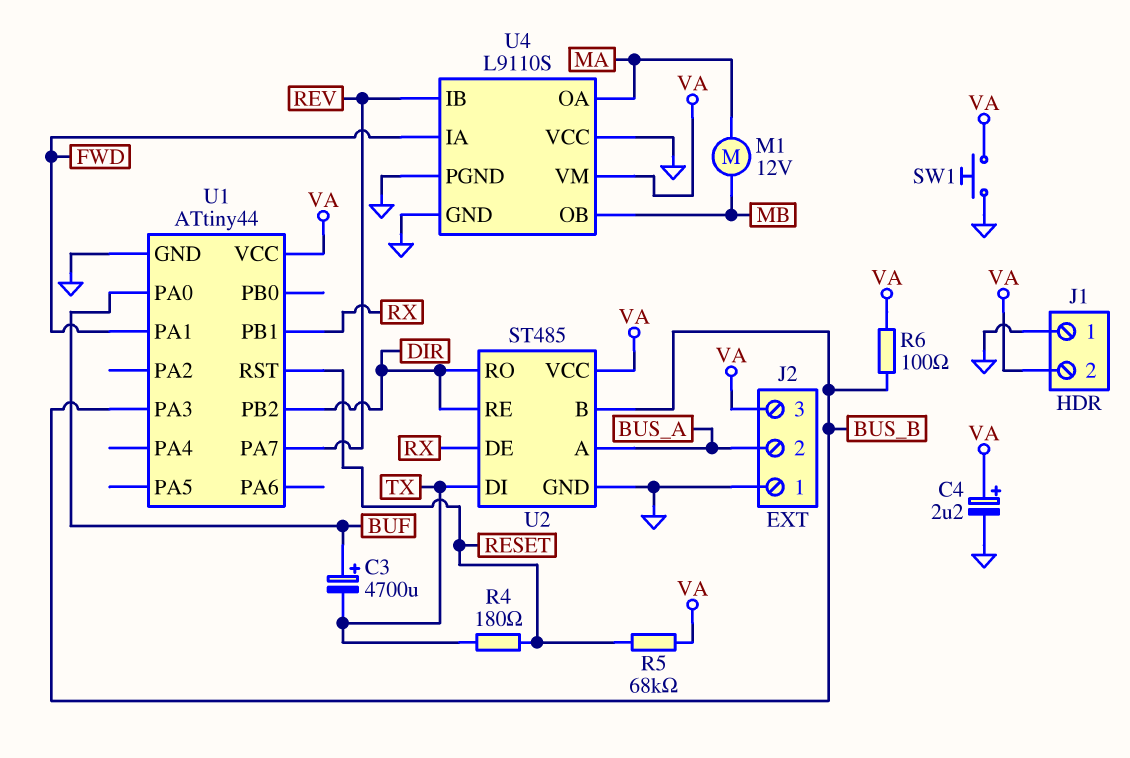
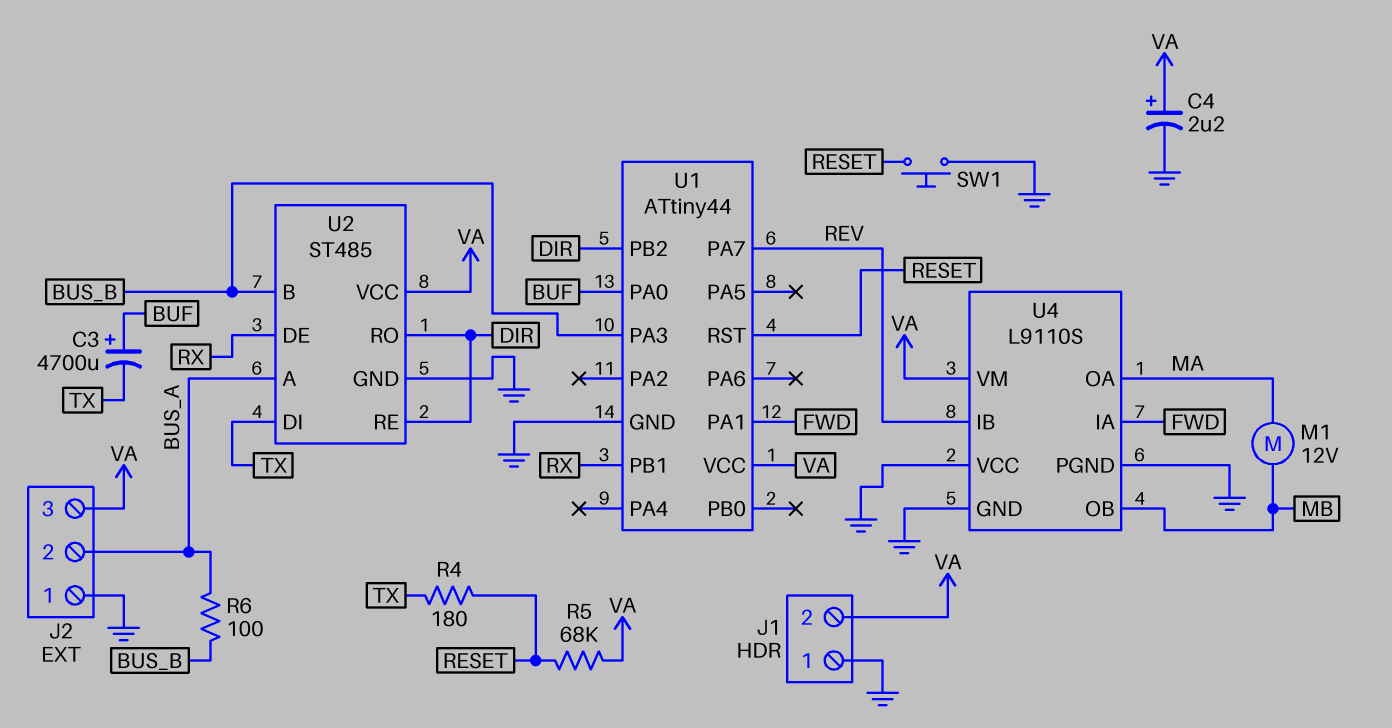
R6: 100 (BUS_B, VA) -> 100 (BUS_A, BUS_B)
SW1: button (GND, VA) -> button (GND, RESET)

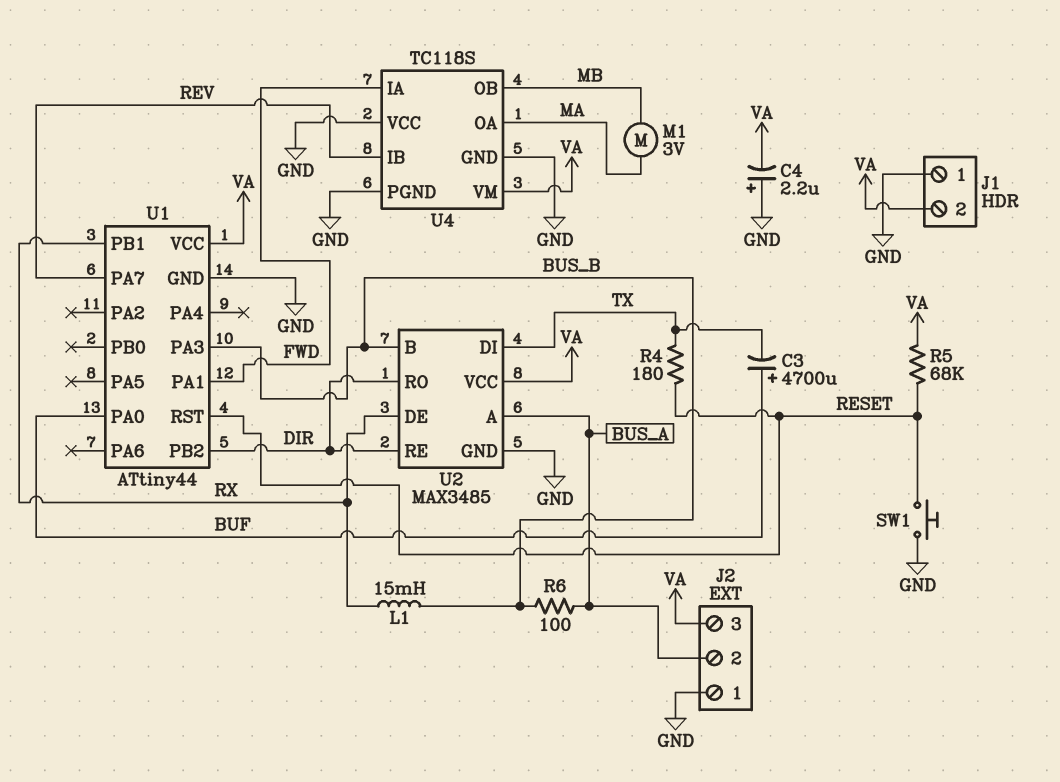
C4: 2.2uF (plus VA, minus GND) -> 2.2uF (plus GND, minus VA)
L1: none -> 15mH (BUS_B, RX)
M1: motor 12V (MA, MB) -> motor 3V (MA, MB)
U2: ST485 -> MAX3485
U4: L9110S -> TC118S

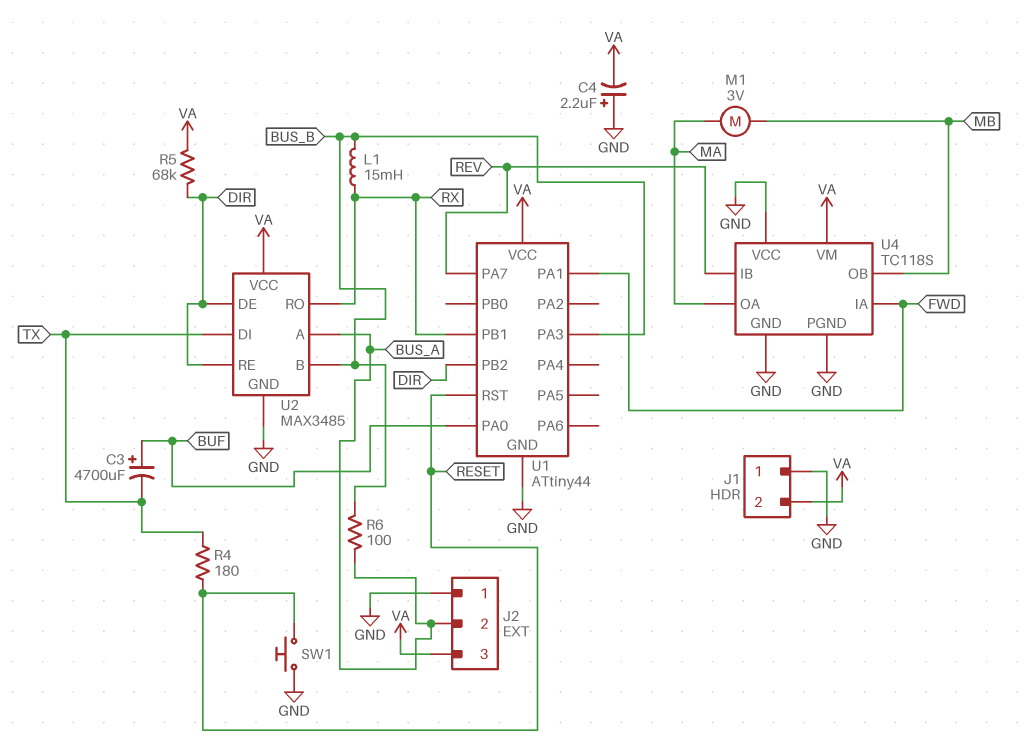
R5: 68k (RESET, VA) -> 68k (DIR, VA)
U2 pin DE: RX -> DIR
U2 pin RO: DIR -> RX

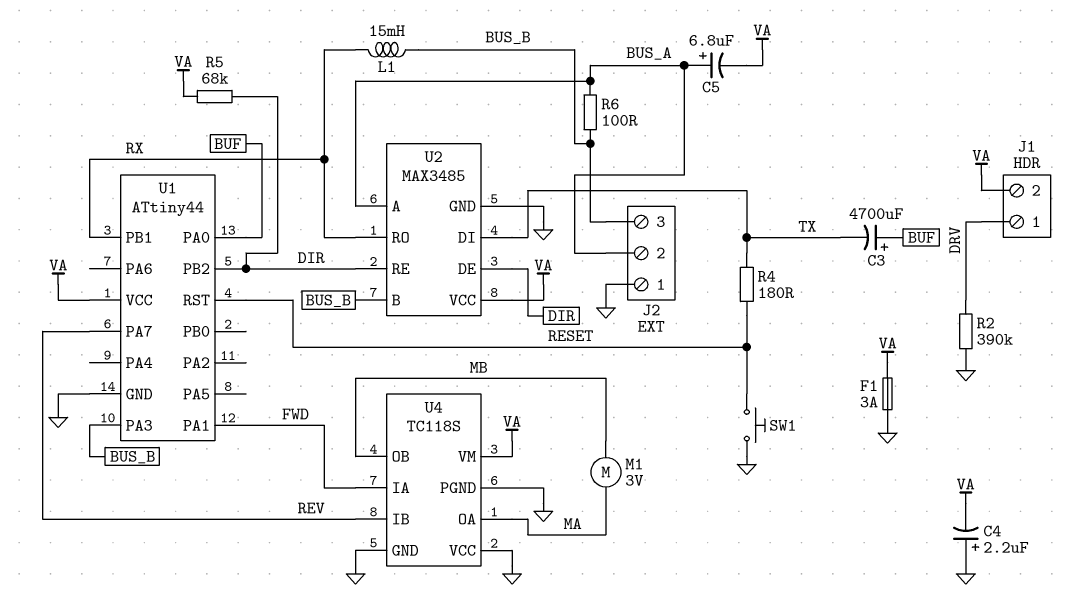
C5: none -> 6.8uF (plus BUS_A, minus VA)
F1: none -> 3A (GND, VA)
J1 pin 1: GND -> DRV
J2 pin 3: VA -> BUS_B
R2: none -> 390k (DRV, GND)

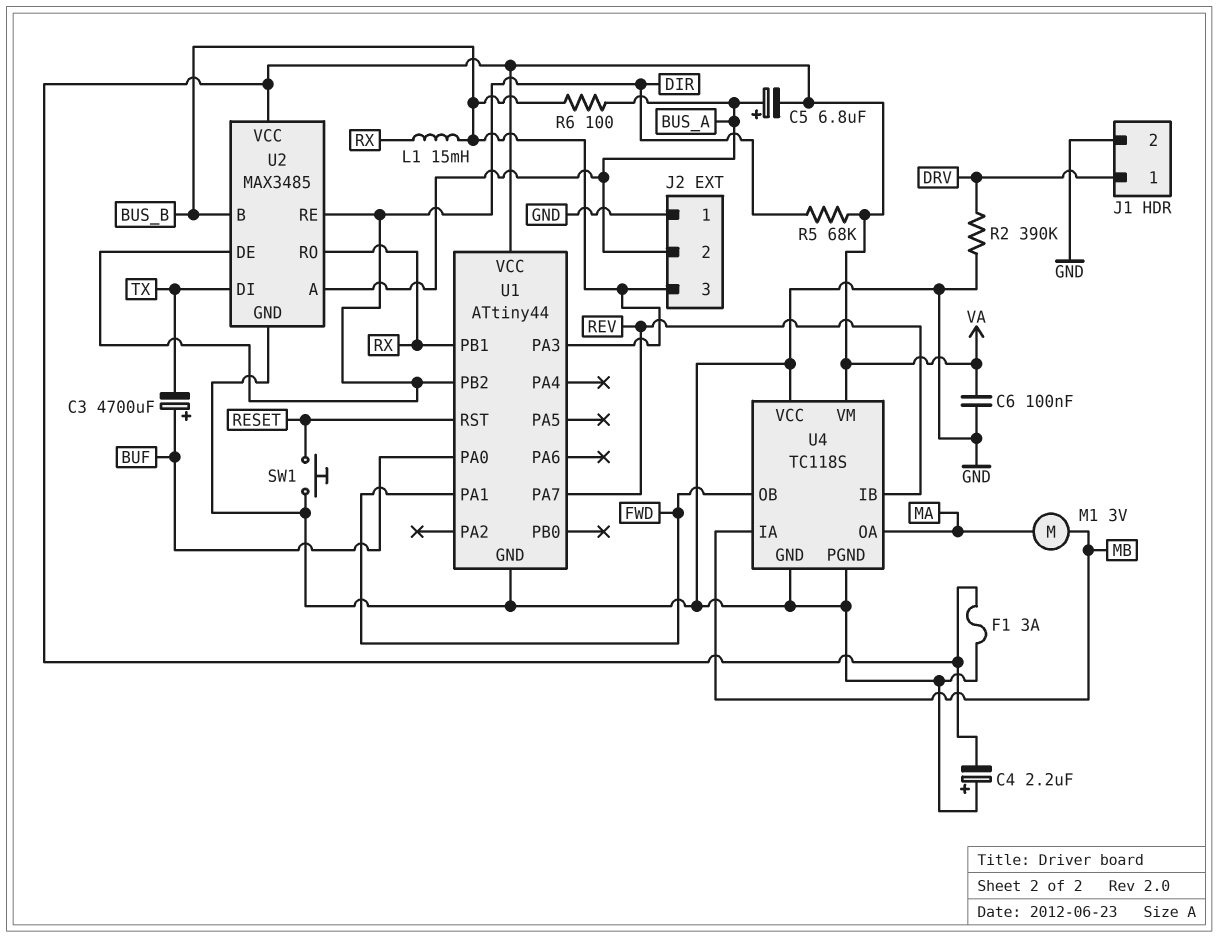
C6: none -> 100nF (GND, VA)
J1 pin 2: VA -> GND
R4: 180 (RESET, TX) -> none
U4 pin IA: FWD -> MB
U4 pin OB: MB -> FWD

